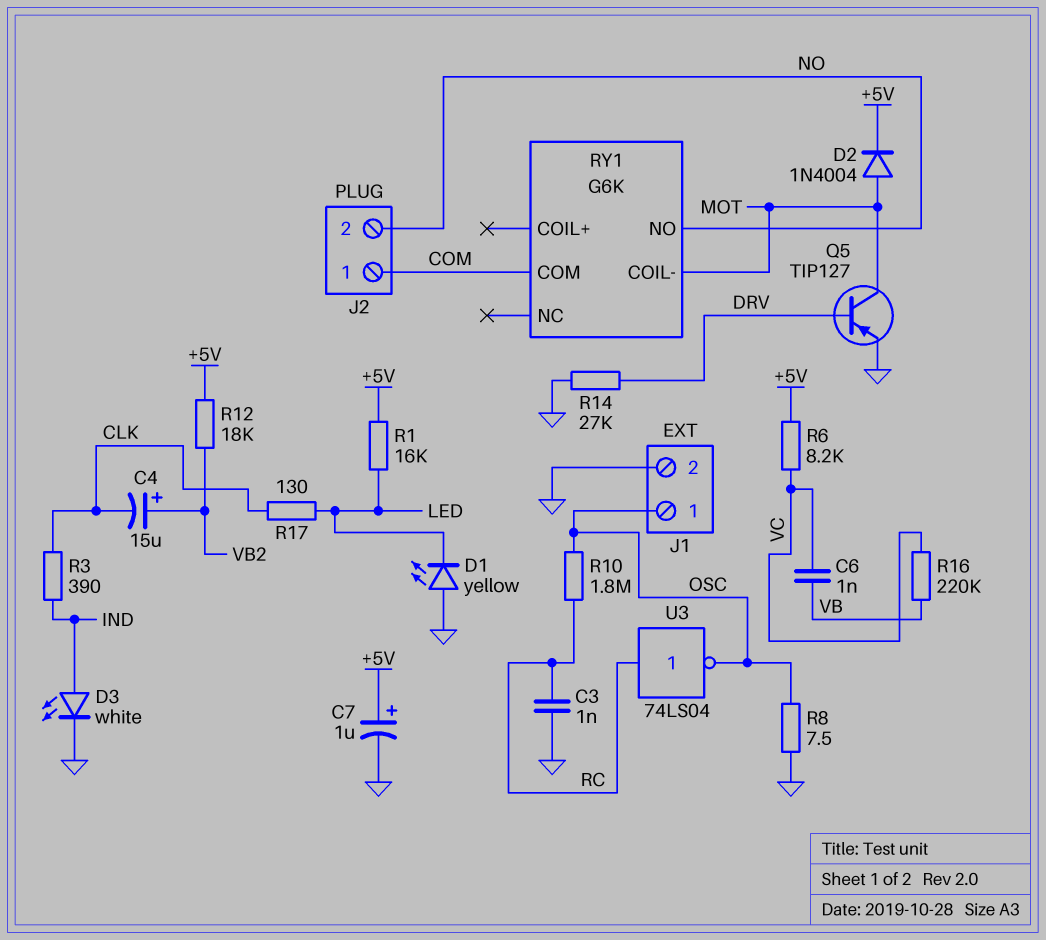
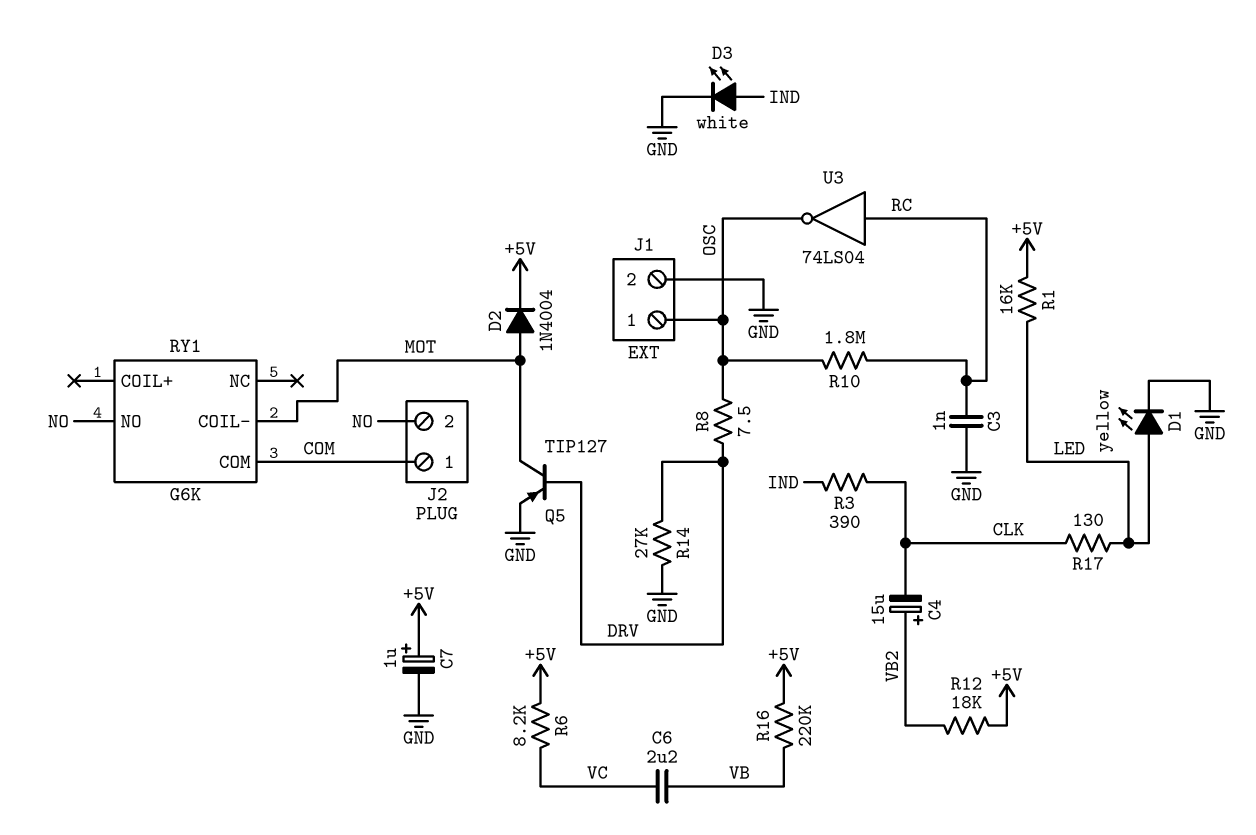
C6: 1nF (VB, VC) -> 2.2uF (VB, VC)
D1: LED yellow (A GND, K LED) -> LED yellow (A LED, K GND)
R8: 7.5 (GND, OSC) -> 7.5 (DRV, OSC)
R16: 220k (VB, VC) -> 220k (+5V, VB)

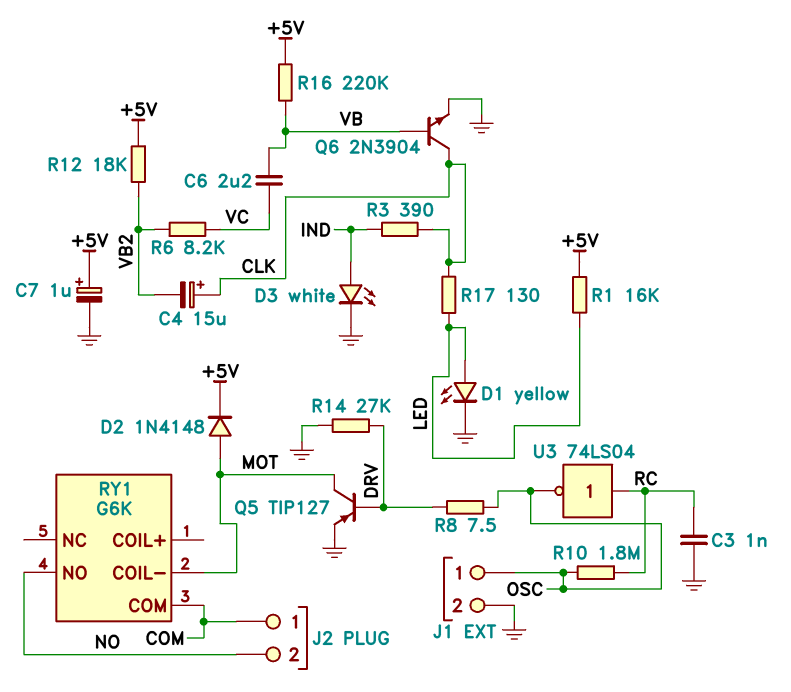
C4: 15uF (plus VB2, minus CLK) -> 15uF (plus CLK, minus VB2)
D2: diode 1N4004 (A MOT, K +5V) -> diode 1N4148 (A MOT, K +5V)
Q6: none -> NPN 2N3904 (B VB, C CLK, E GND)
R6: 8.2k (+5V, VC) -> 8.2k (VB2, VC)

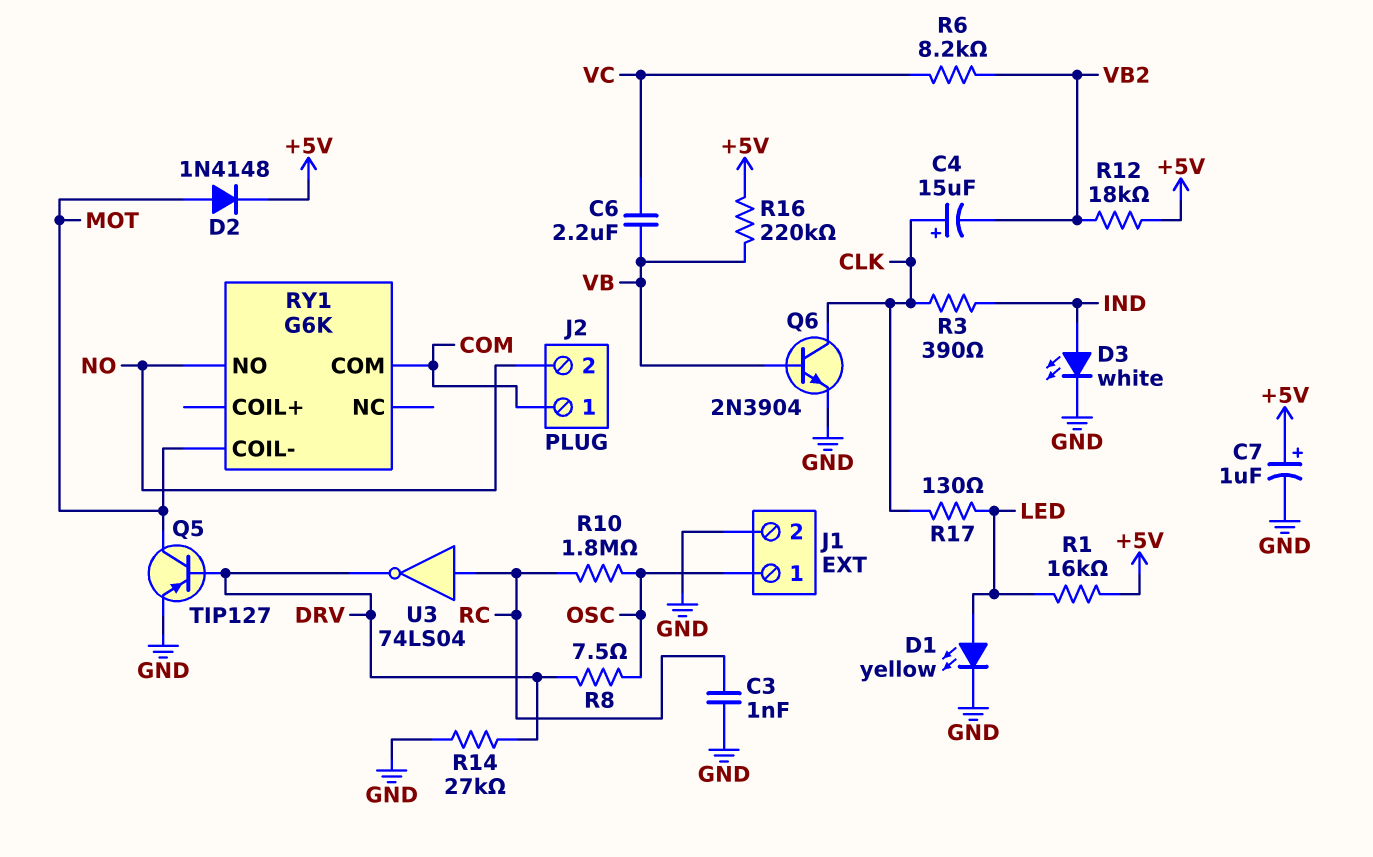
U3: NOT 74LS04 (in RC, out OSC) -> NOT 74LS04 (in RC, out DRV)

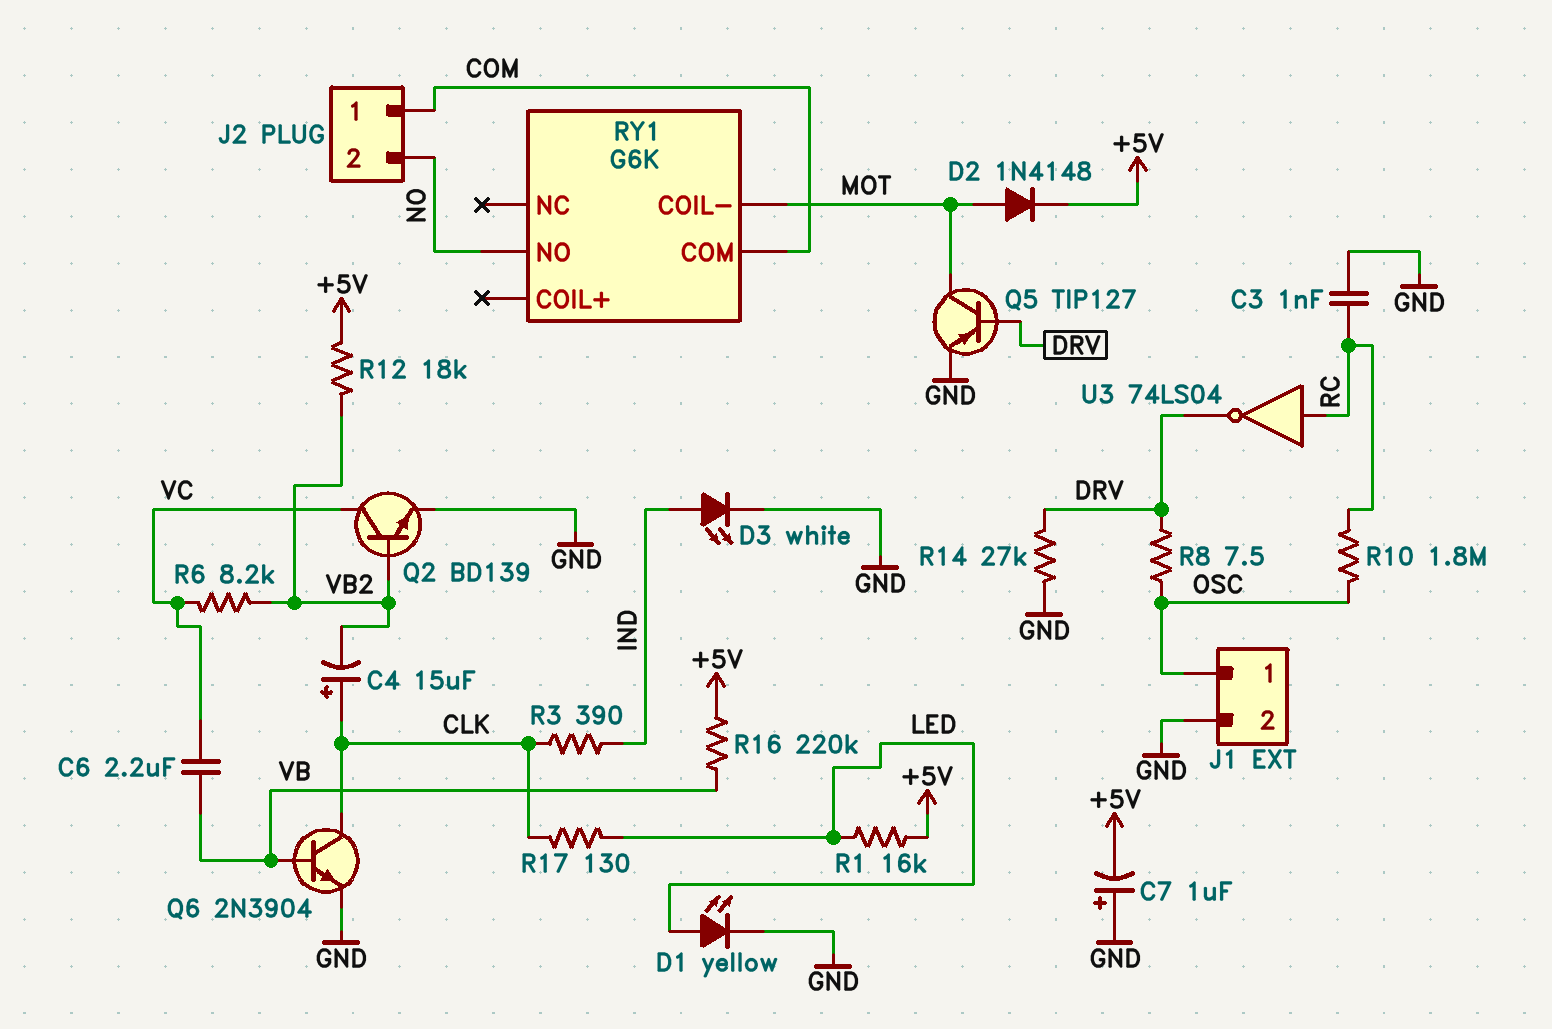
C7: 1uF (plus +5V, minus GND) -> 1uF (plus GND, minus +5V)
Q2: none -> NPN BD139 (B VB2, C VC, E GND)

